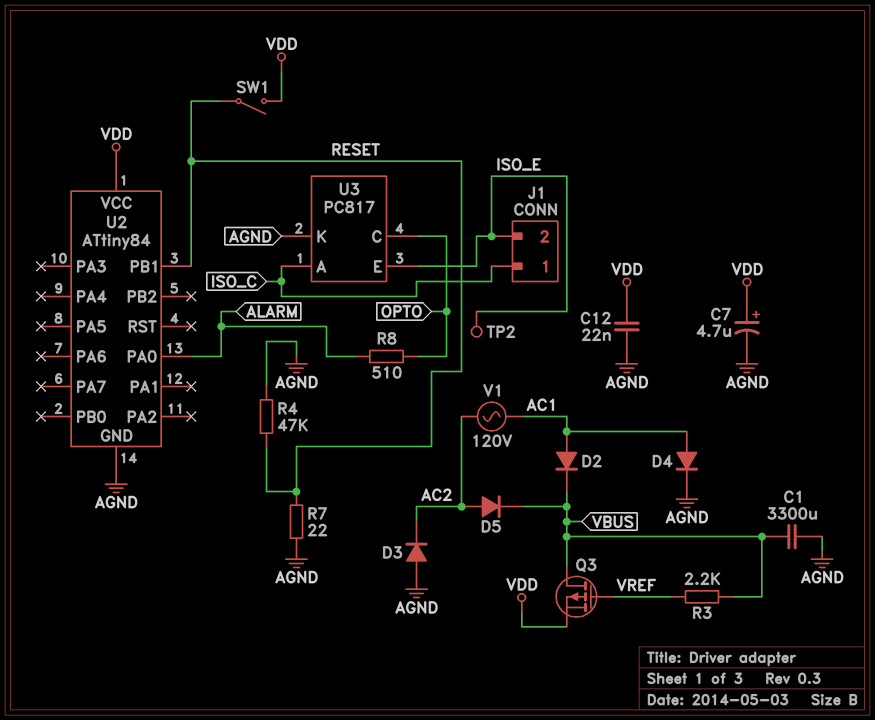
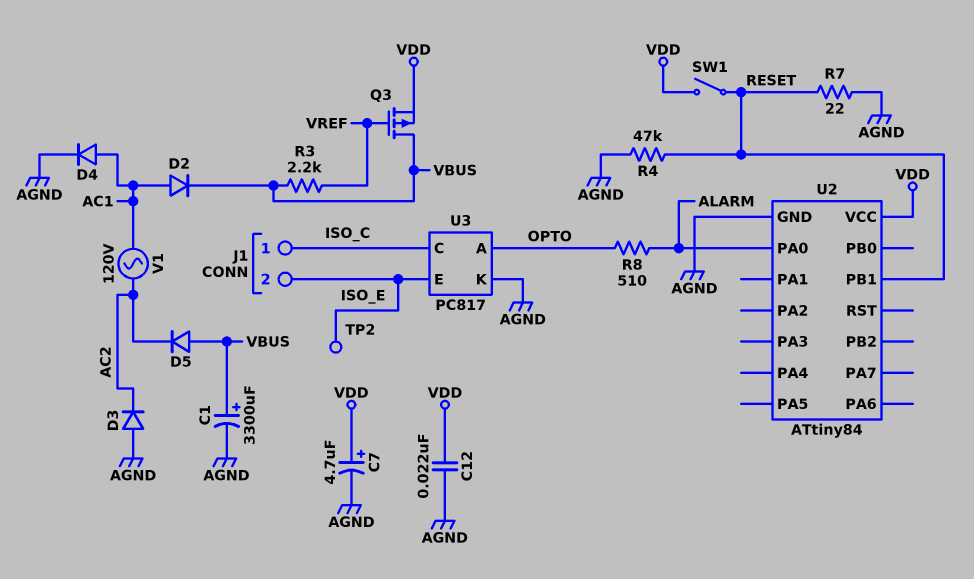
C1: 3300uF (AGND, VBUS) -> 3300uF (plus VBUS, minus AGND)
D5: diode (A AC2, K VBUS) -> diode (A VBUS, K AC2)
U3 pin A: ISO_C -> OPTO
U3 pin C: OPTO -> ISO_C

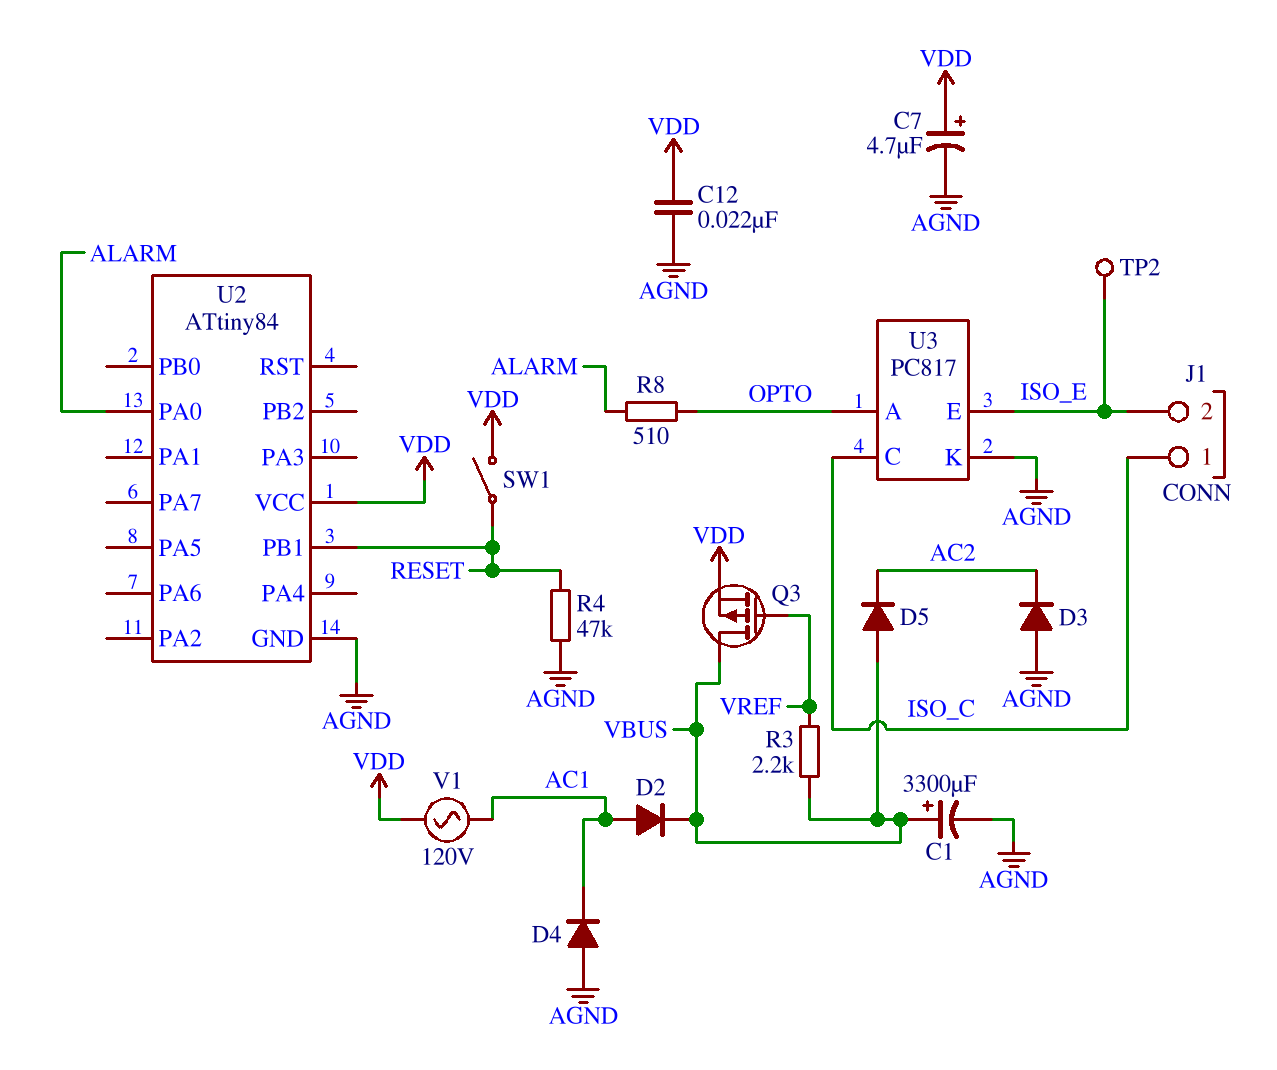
D4: diode (A AC1, K AGND) -> diode (A AGND, K AC1)
R7: 22 (AGND, RESET) -> none
V1: AC 120V (AC1, AC2) -> AC 120V (AC1, VDD)

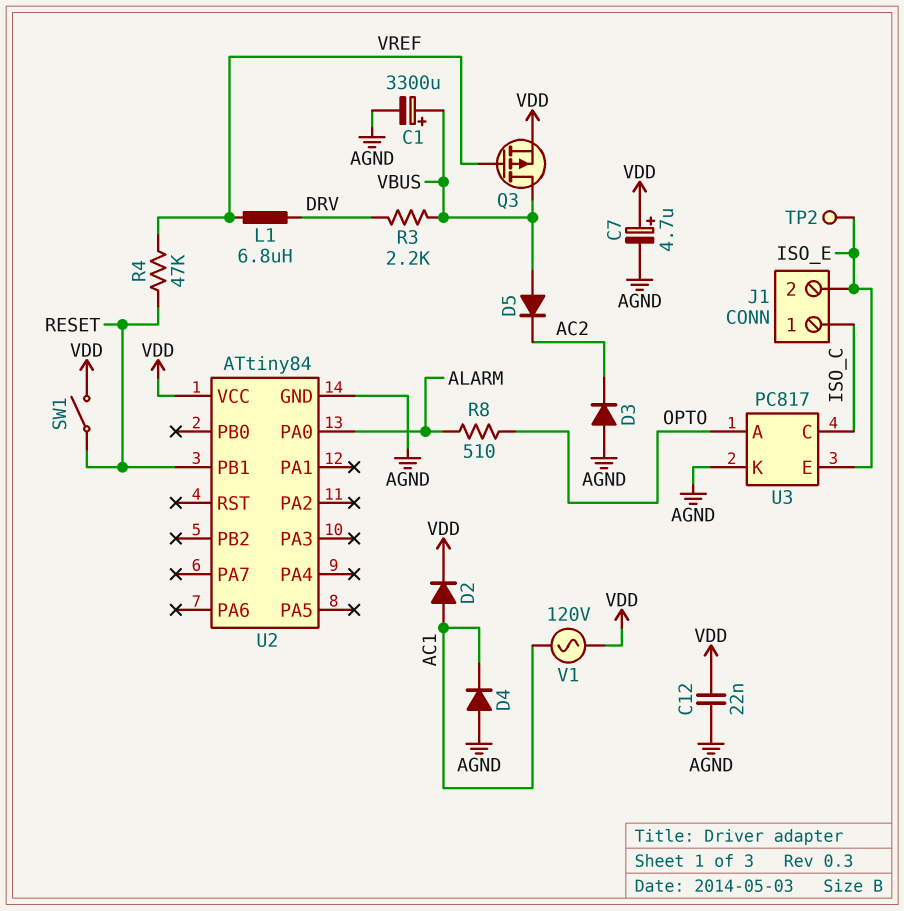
D2: diode (A AC1, K VBUS) -> diode (A AC1, K VDD)
L1: none -> 6.8uH (DRV, VREF)
R3: 2.2k (VBUS, VREF) -> 2.2k (DRV, VBUS)
R4: 47k (AGND, RESET) -> 47k (RESET, VREF)

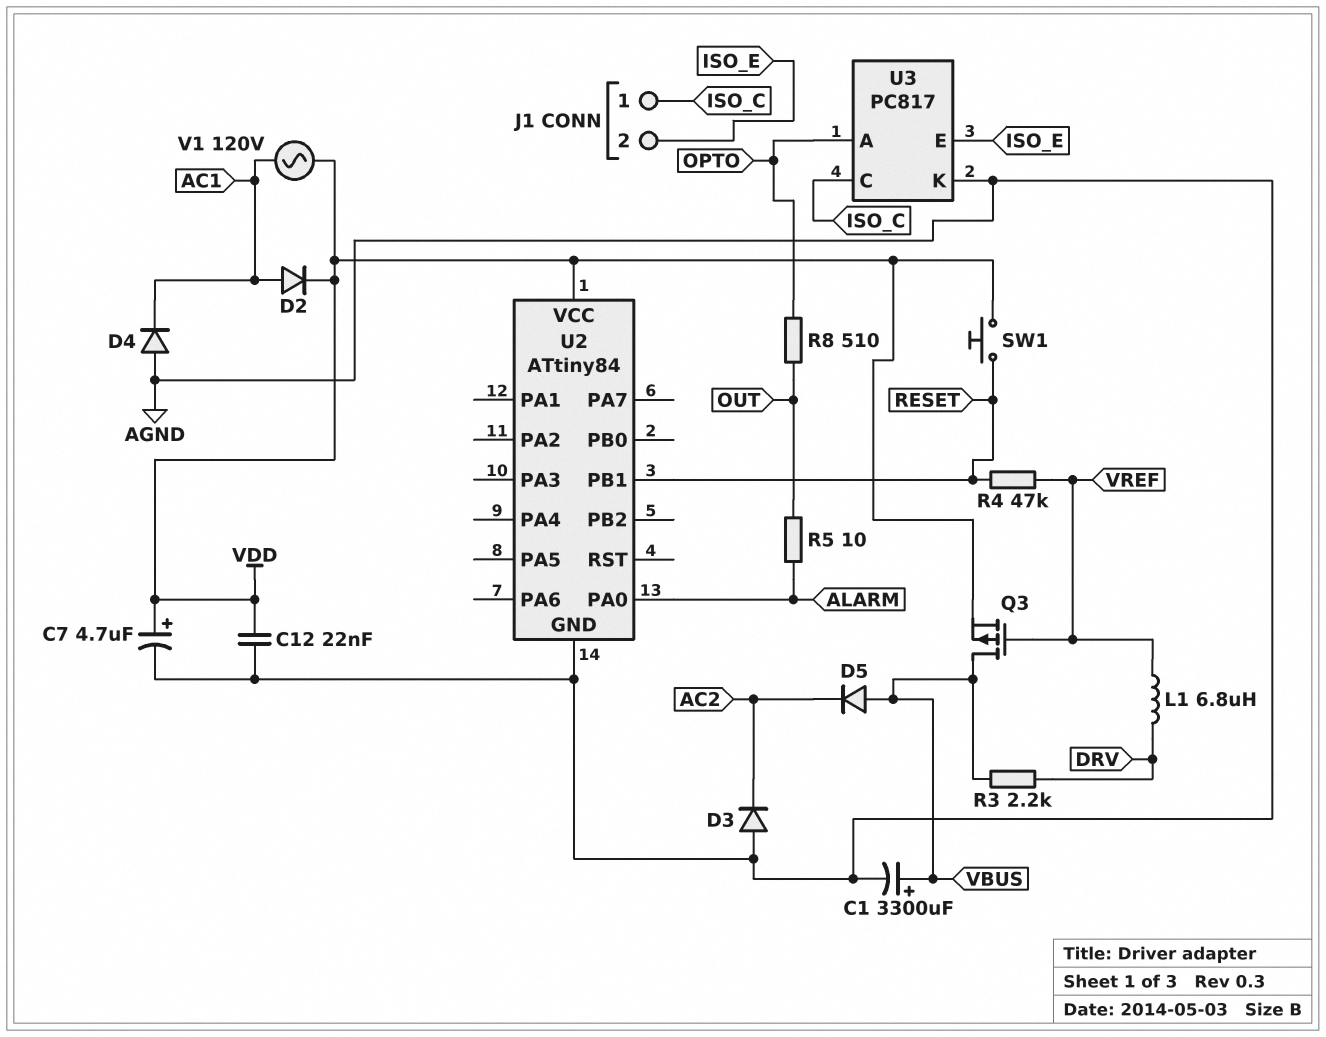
R5: none -> 10 (ALARM, OUT)
R8: 510 (ALARM, OPTO) -> 510 (OPTO, OUT)
SW1: switch (RESET, VDD) -> button (RESET, VDD)
TP2: test point (ISO_E) -> none

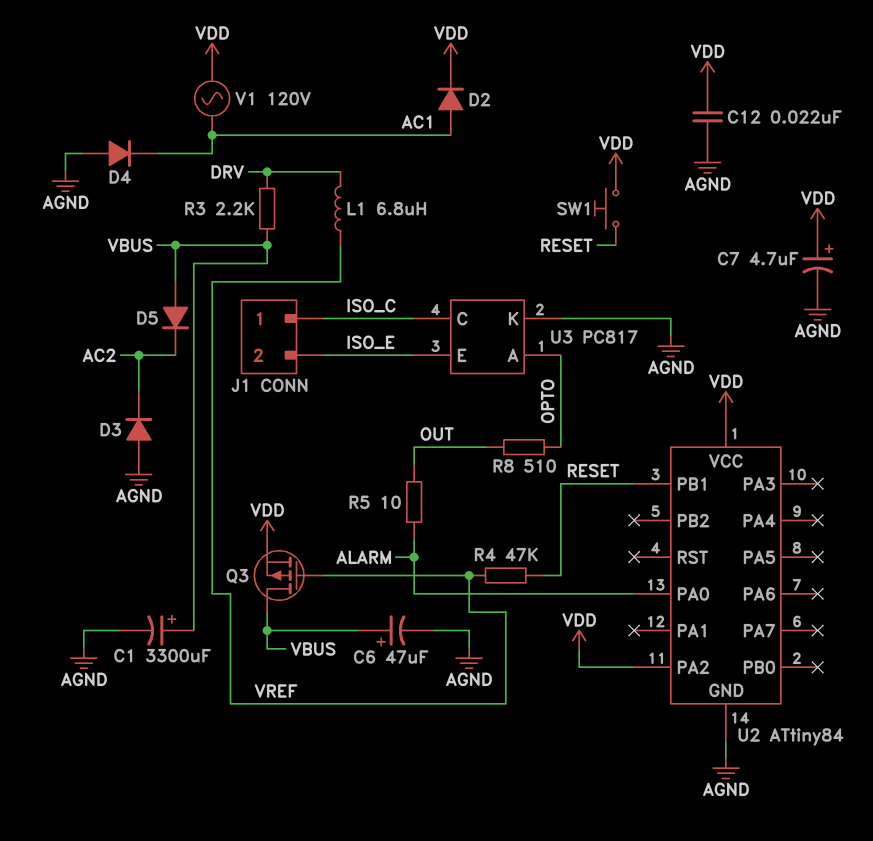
C6: none -> 47uF (plus VBUS, minus AGND)
U2 pin PA2: none -> VDD

